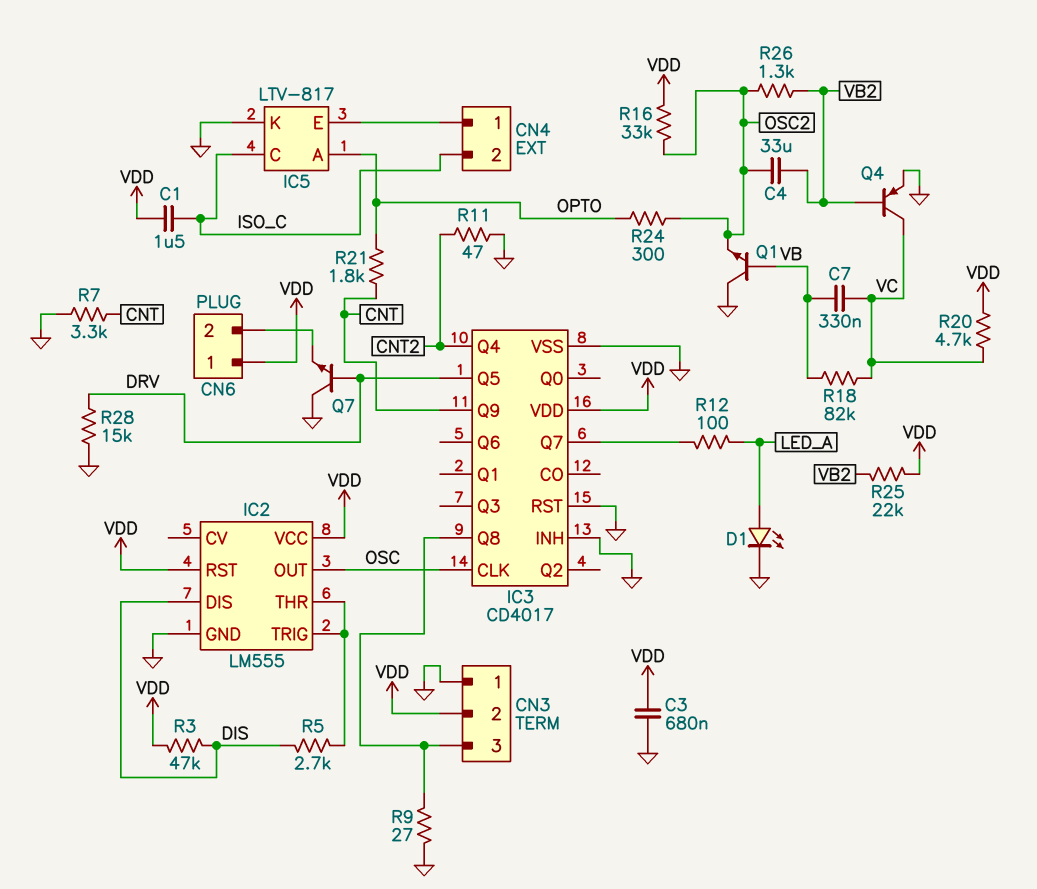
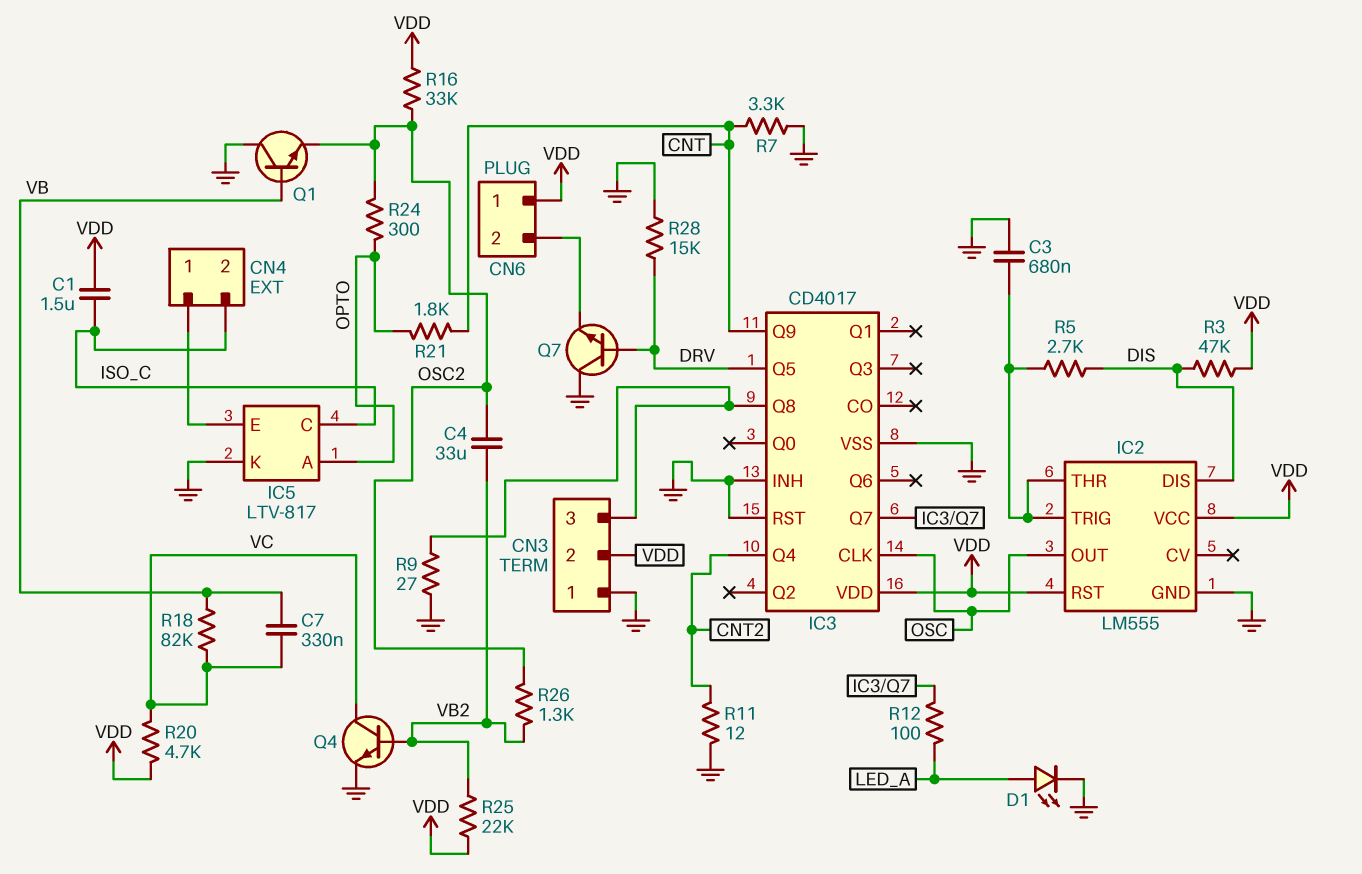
C3: 680nF (GND, VDD) -> 680nF (GND, IC2/THR)
Q4: PNP (B VB2, C VC, E GND) -> NPN (B VB2, C VC, E GND)
R11: 47 (CNT2, GND) -> 12 (CNT2, GND)

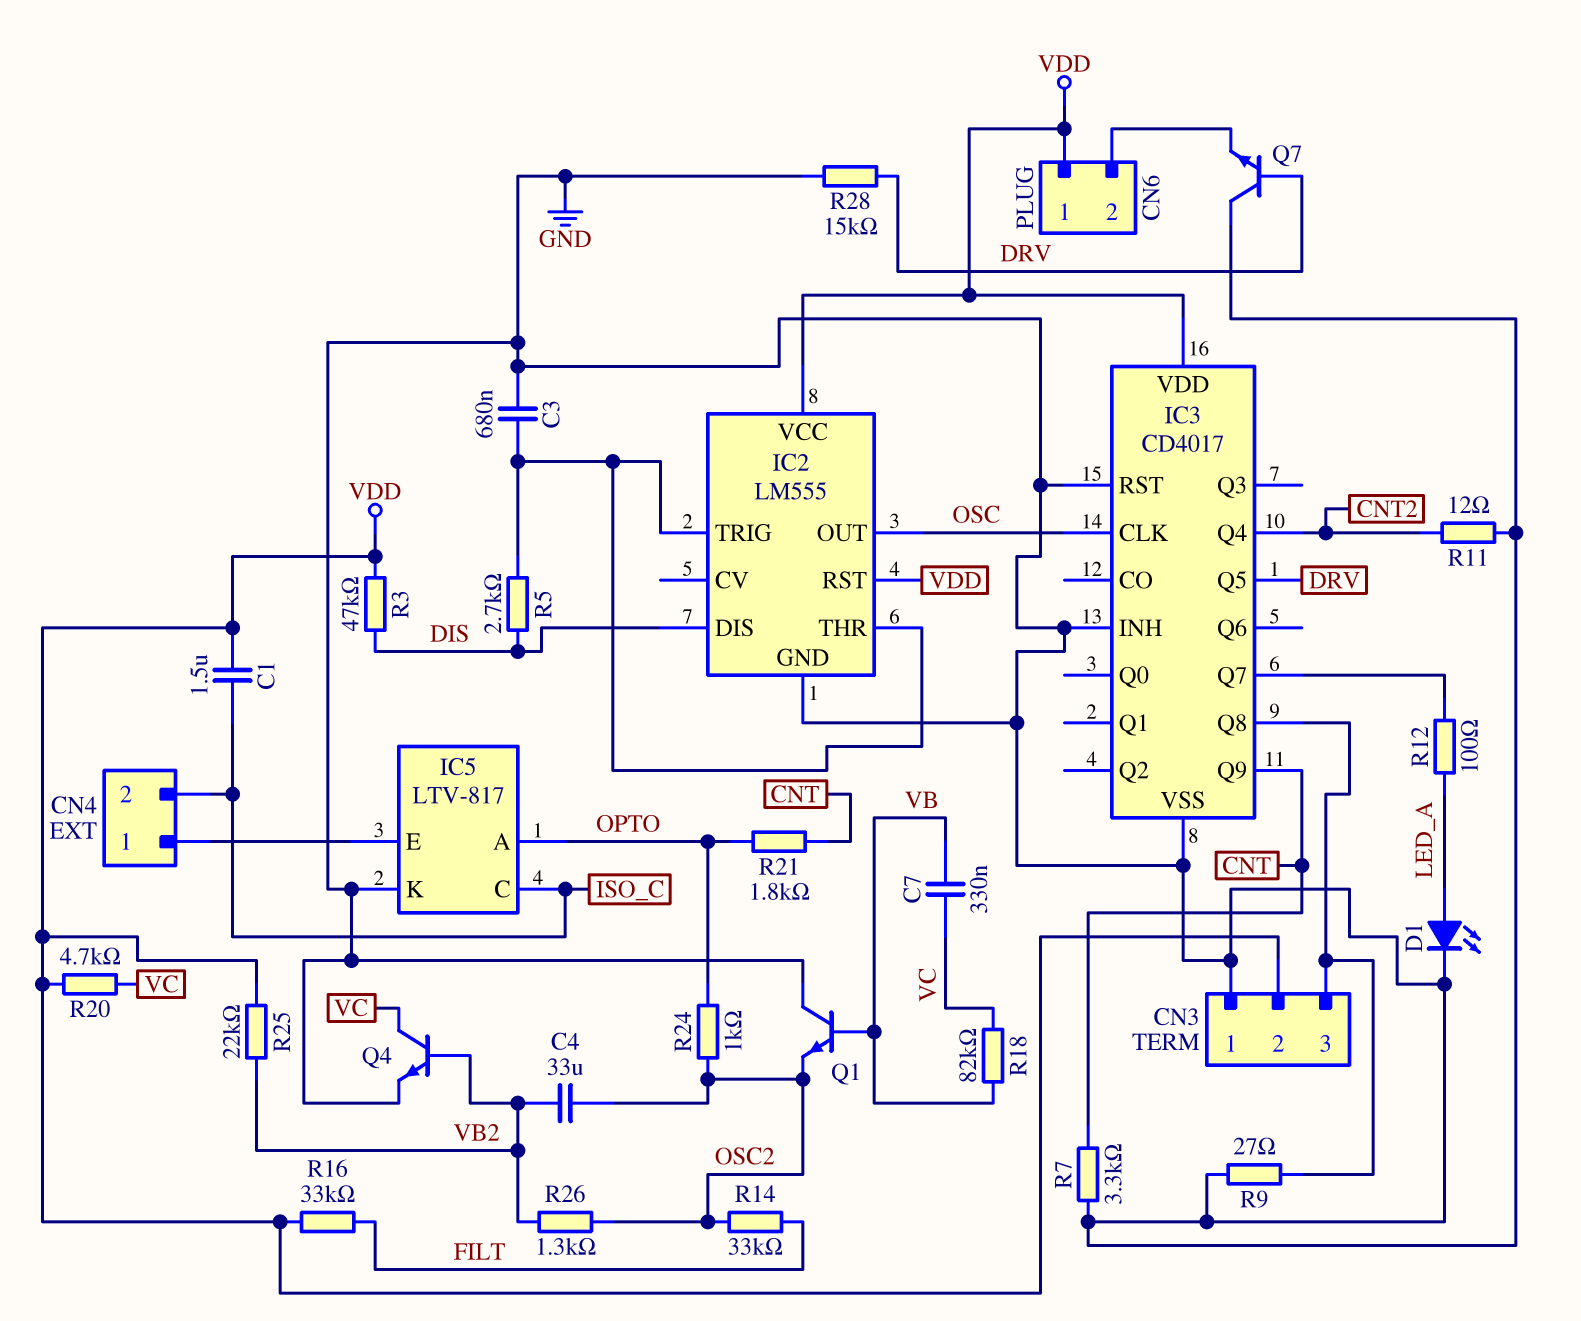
R14: none -> 33k (FILT, OSC2)
R16: 33k (OSC2, VDD) -> 33k (FILT, VDD)
R24: 300 (OPTO, OSC2) -> 1k (OPTO, OSC2)

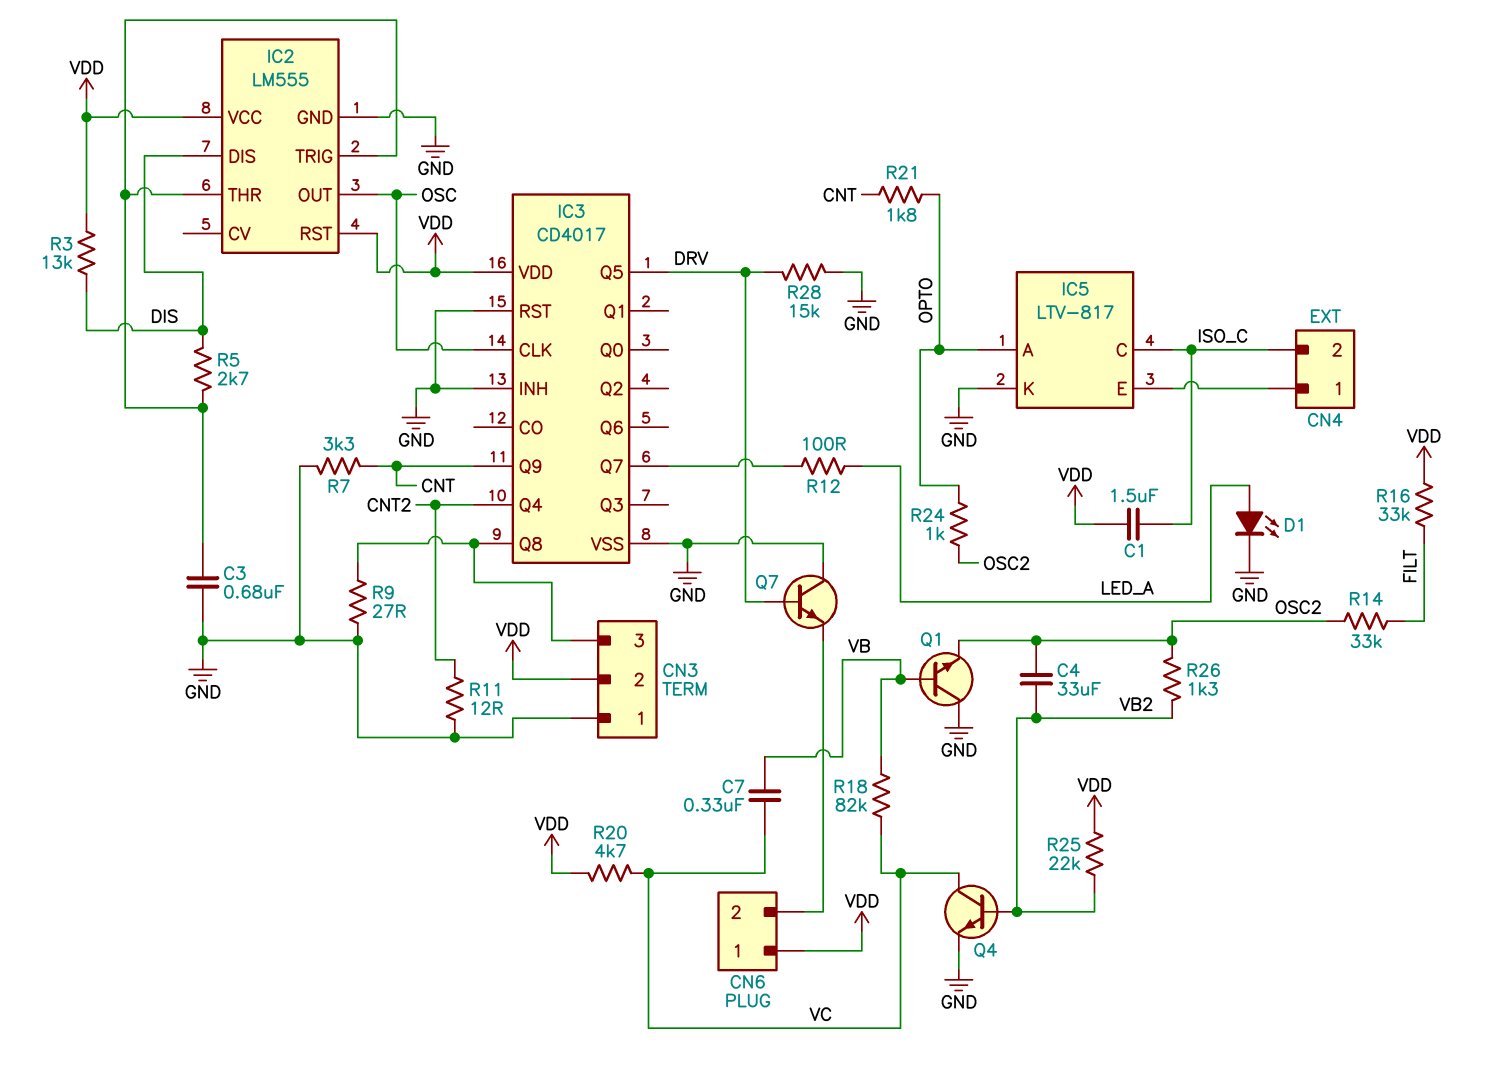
R3: 47k (DIS, VDD) -> 13k (DIS, VDD)

